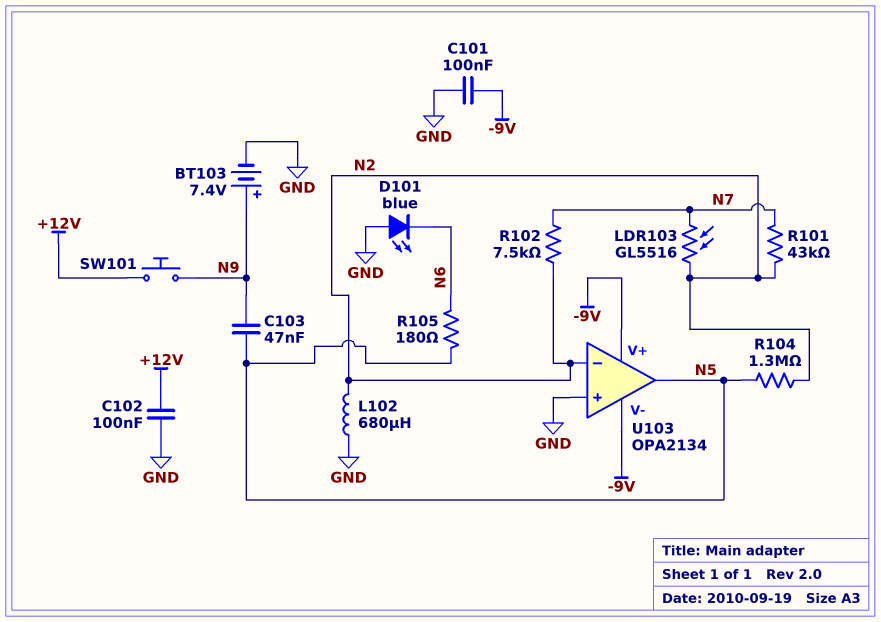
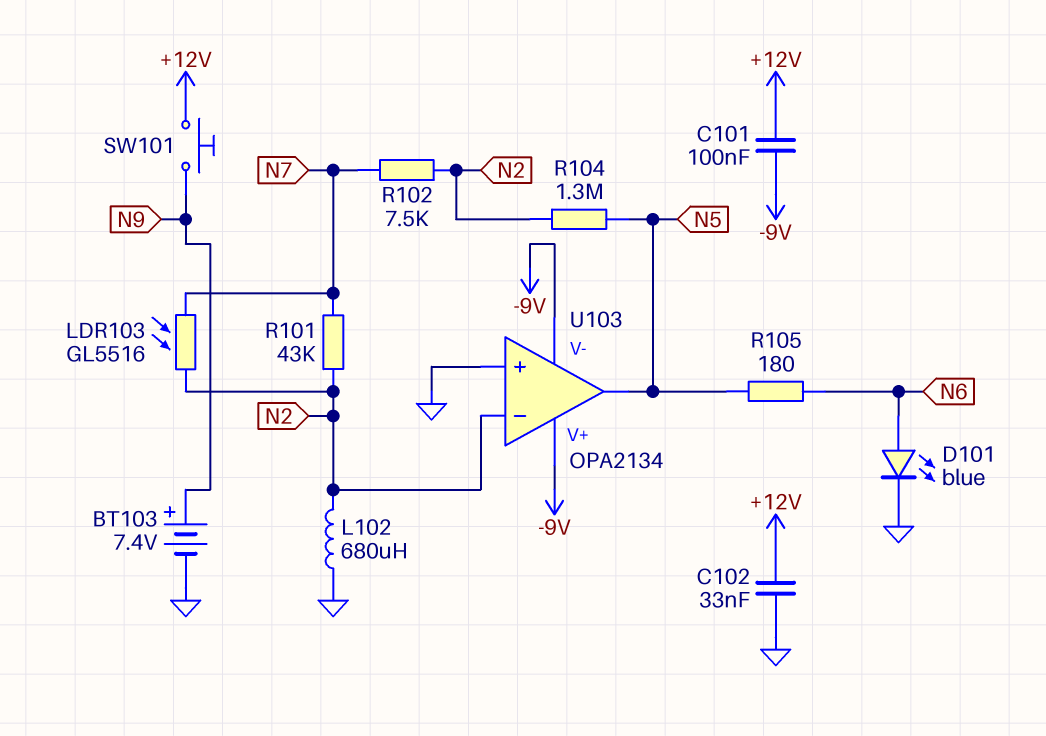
C101: 100nF (-9V, GND) -> 100nF (+12V, -9V)
C102: 100nF (+12V, GND) -> 33nF (+12V, GND)
C103: 47nF (N5, N9) -> none
D101: LED blue (A GND, K N6) -> LED blue (A N6, K GND)

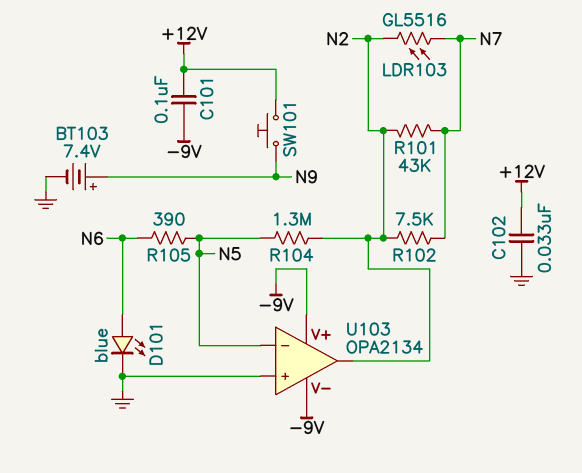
L102: 680uH (GND, N2) -> none
R105: 180 (N5, N6) -> 390 (N5, N6)
U103 pin in-: N2 -> N5
U103 pin out: N5 -> N2

